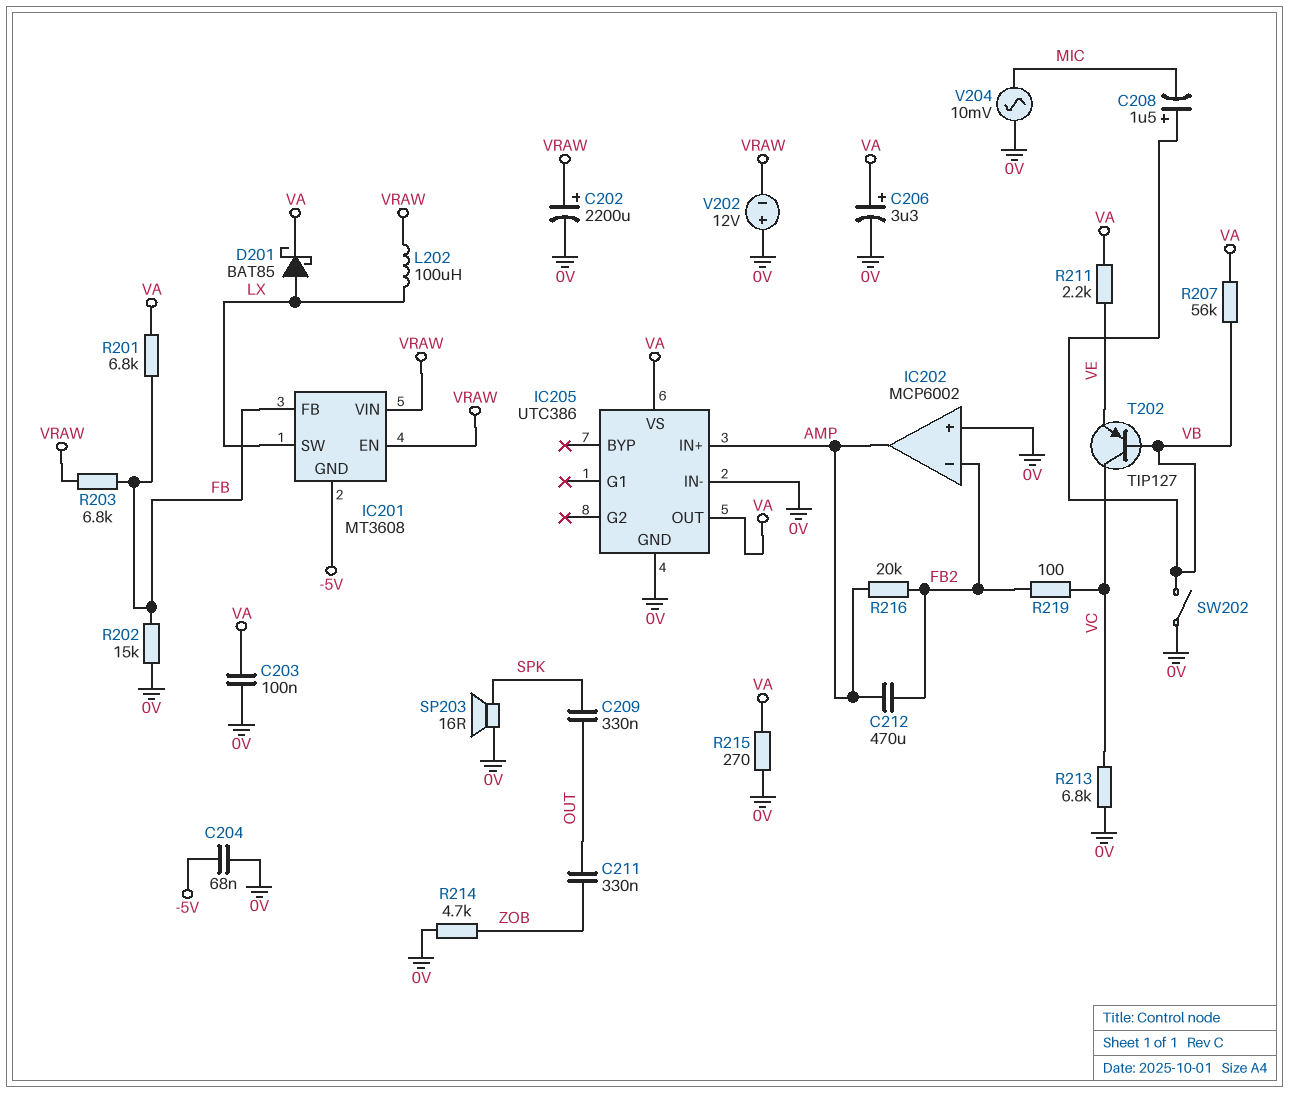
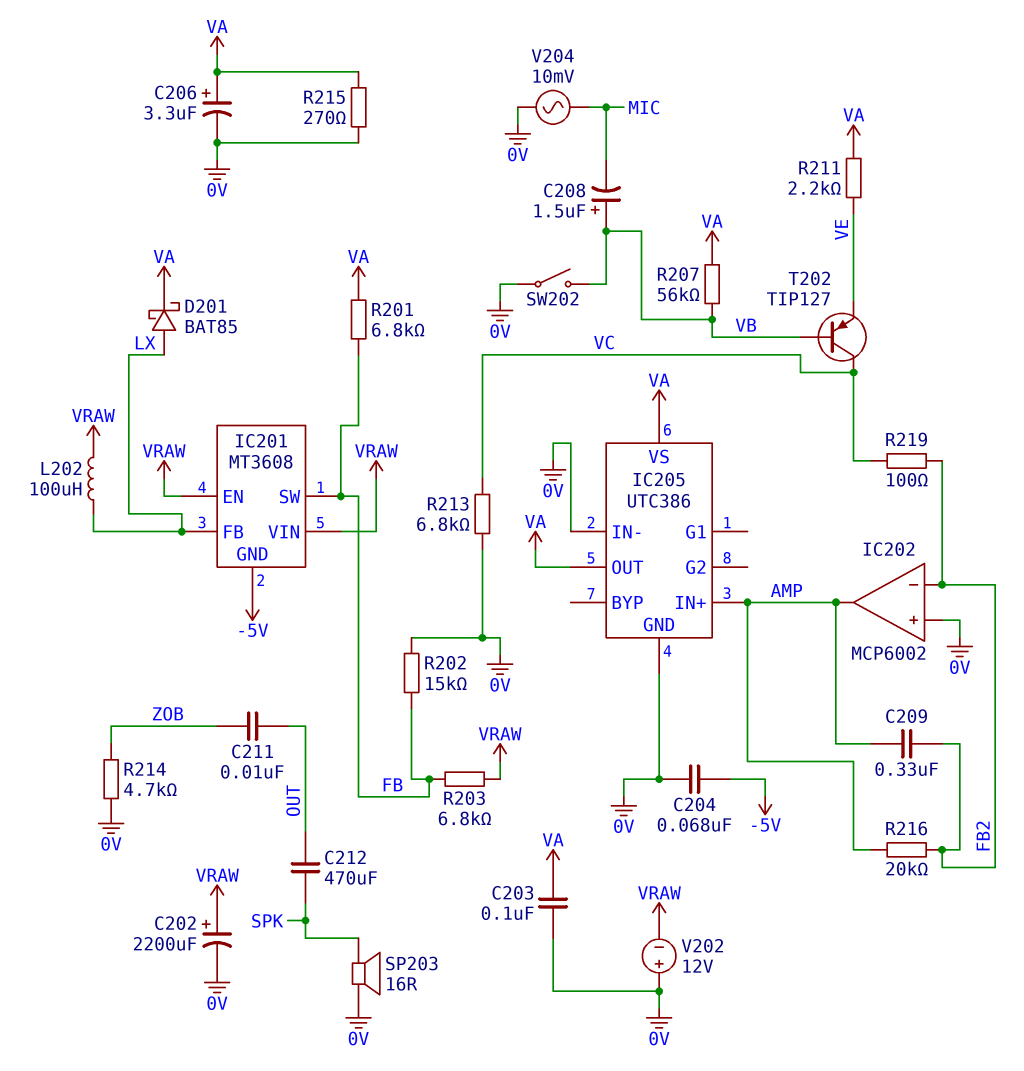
C209: 330nF (OUT, SPK) -> 330nF (AMP, FB2)
C211: 330nF (OUT, ZOB) -> 10nF (OUT, ZOB)
C212: 470uF (AMP, FB2) -> 470uF (OUT, SPK)
IC201 pin FB: FB -> LX
IC201 pin SW: LX -> FB

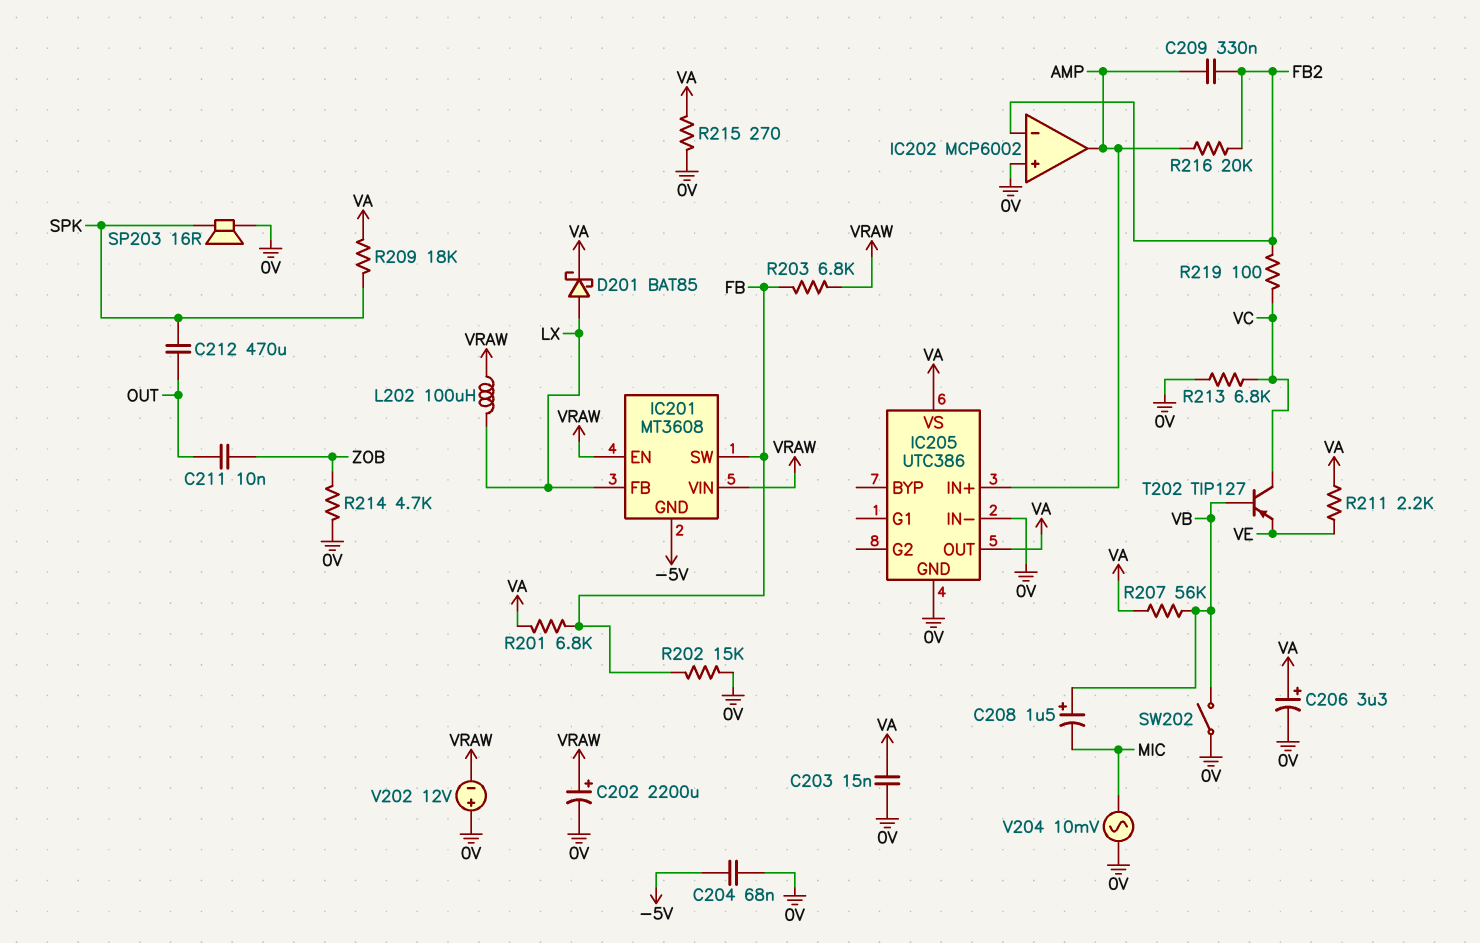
C203: 100nF (0V, VA) -> 15nF (0V, VA)
R209: none -> 18k (SPK, VA)

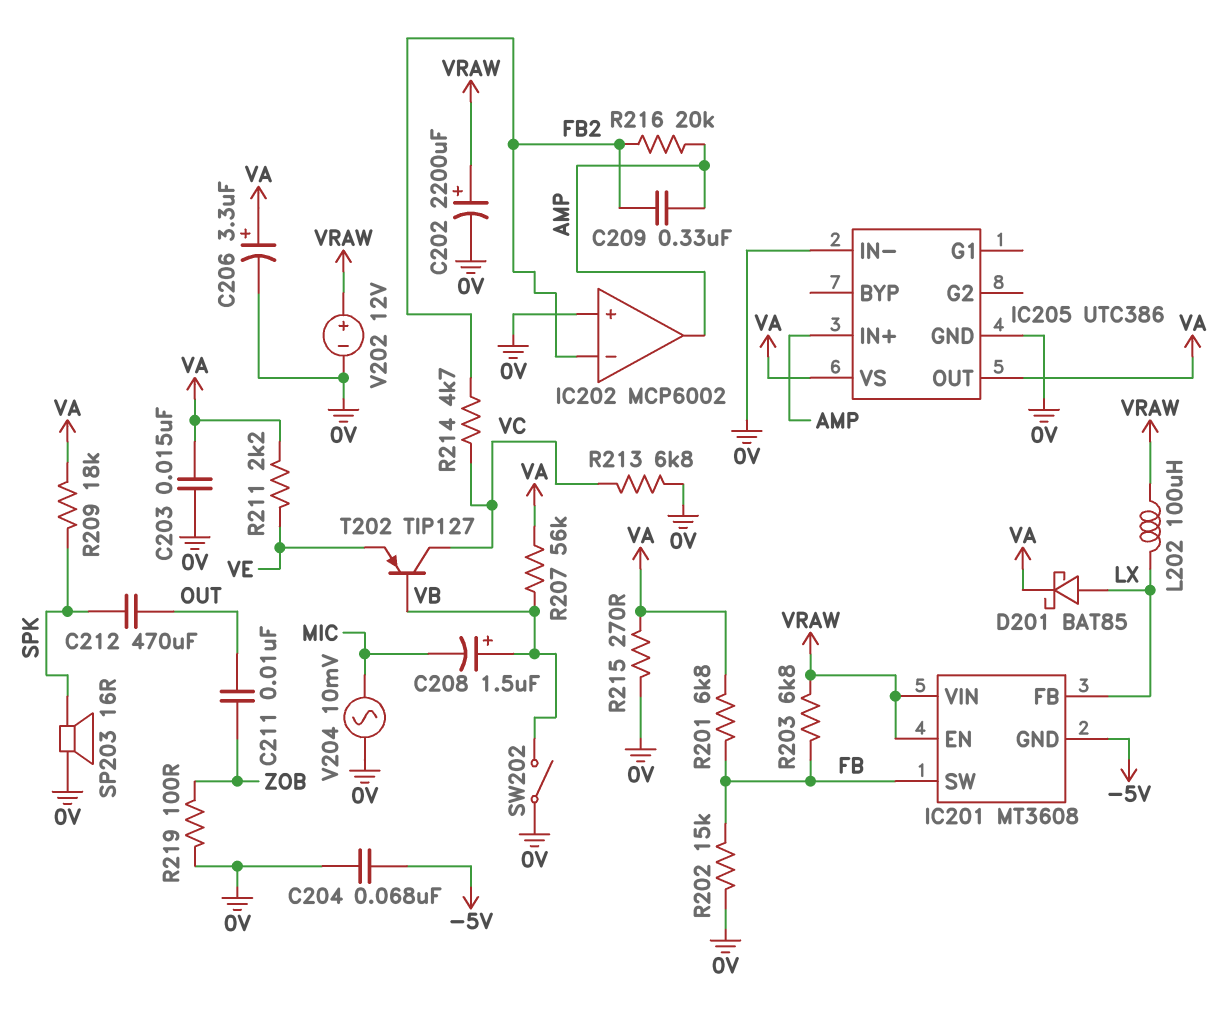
R214: 4.7k (0V, ZOB) -> 4.7k (FB2, VC)
R219: 100 (FB2, VC) -> 100 (0V, ZOB)
V202: 12V (plus 0V, minus VRAW) -> 12V (plus VRAW, minus 0V)

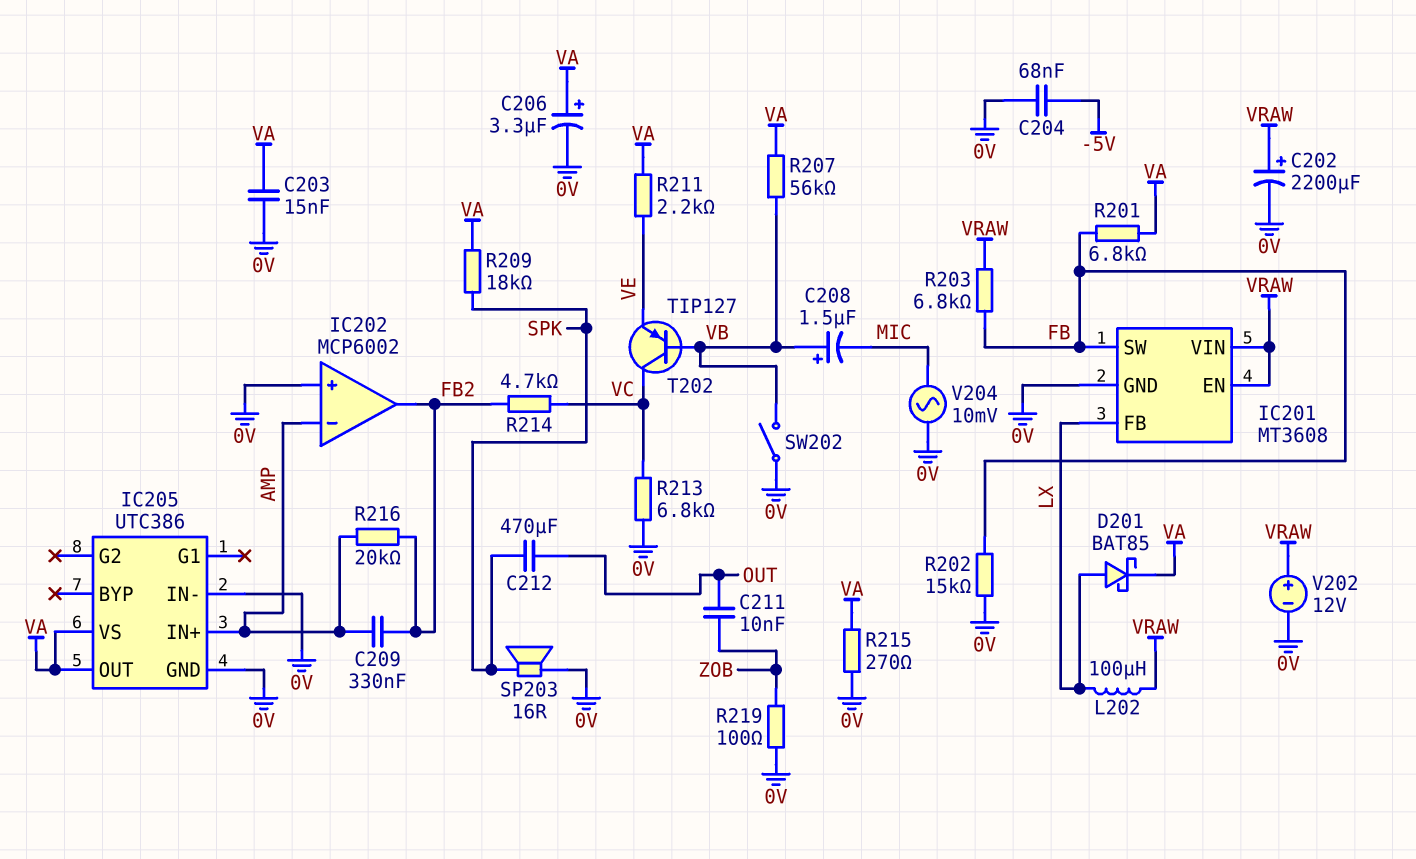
IC201 pin GND: -5V -> 0V
IC202 pin in-: FB2 -> AMP
IC202 pin out: AMP -> FB2

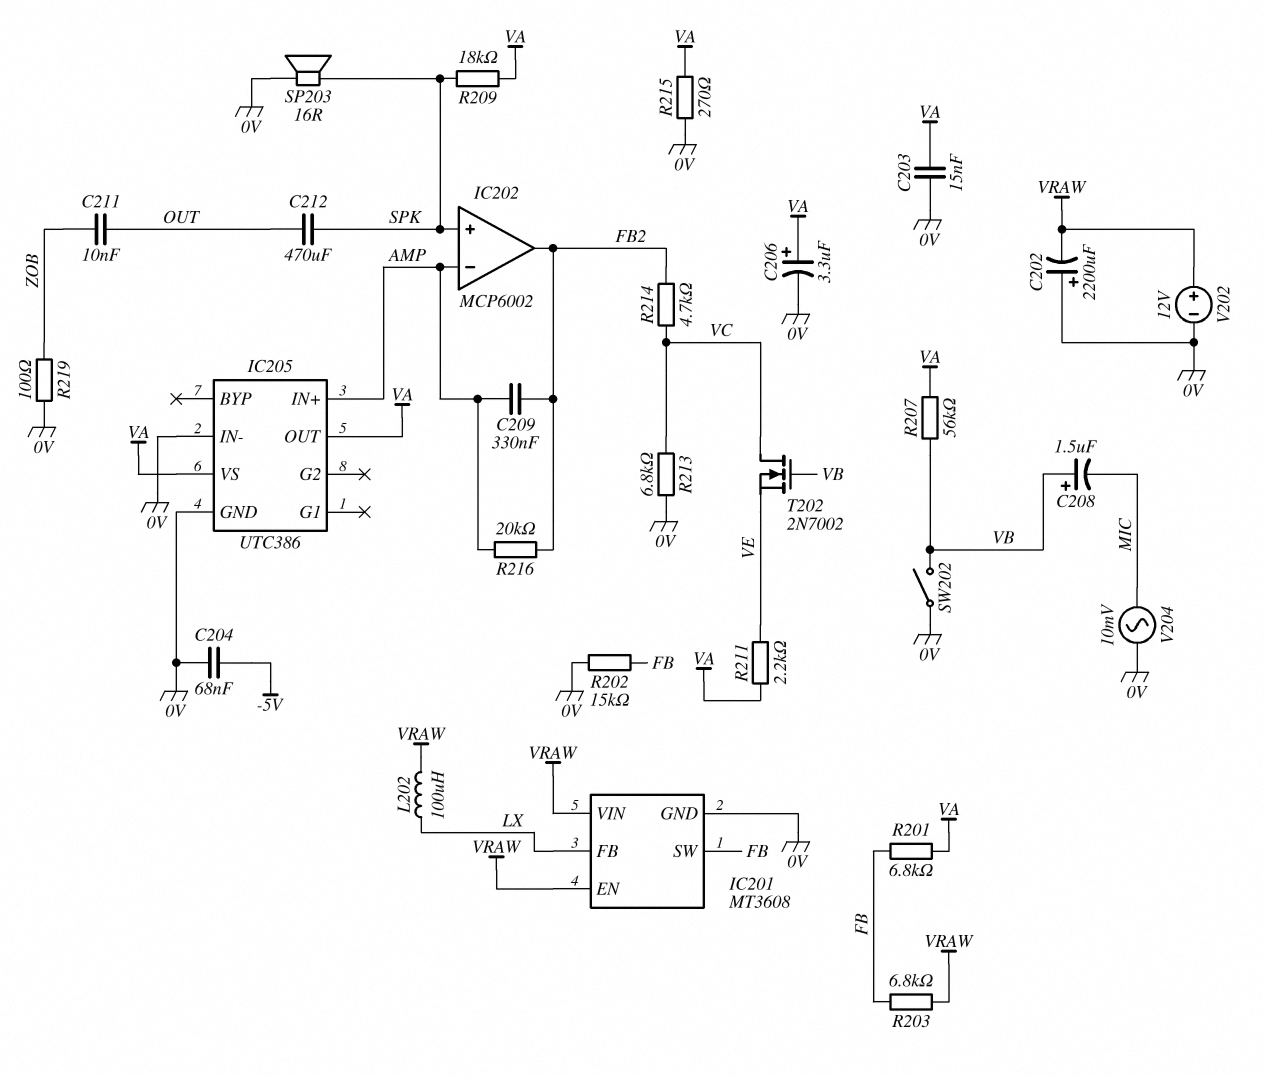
C202: 2200uF (plus VRAW, minus 0V) -> 2200uF (plus 0V, minus VRAW)
D201: schottky BAT85 (A LX, K VA) -> none
IC202 pin in+: 0V -> SPK
T202: PNP TIP127 (B VB, C VC, E VE) -> NMOS 2N7002 (G VB, D VC, S VE)

